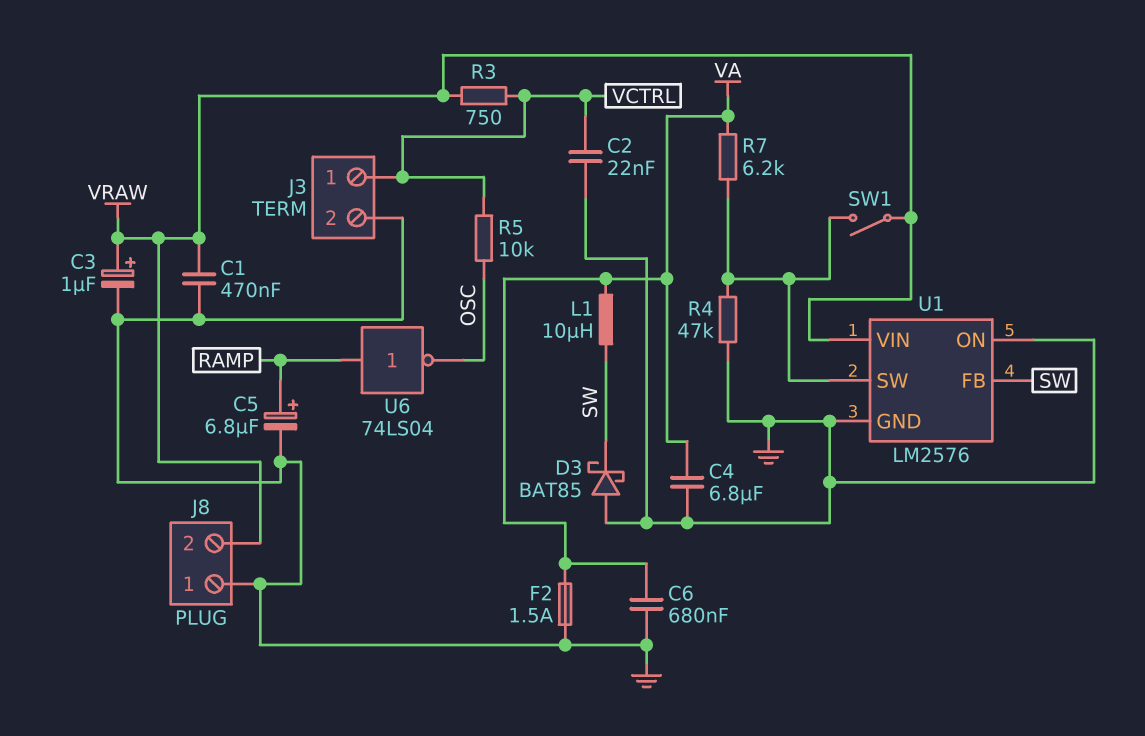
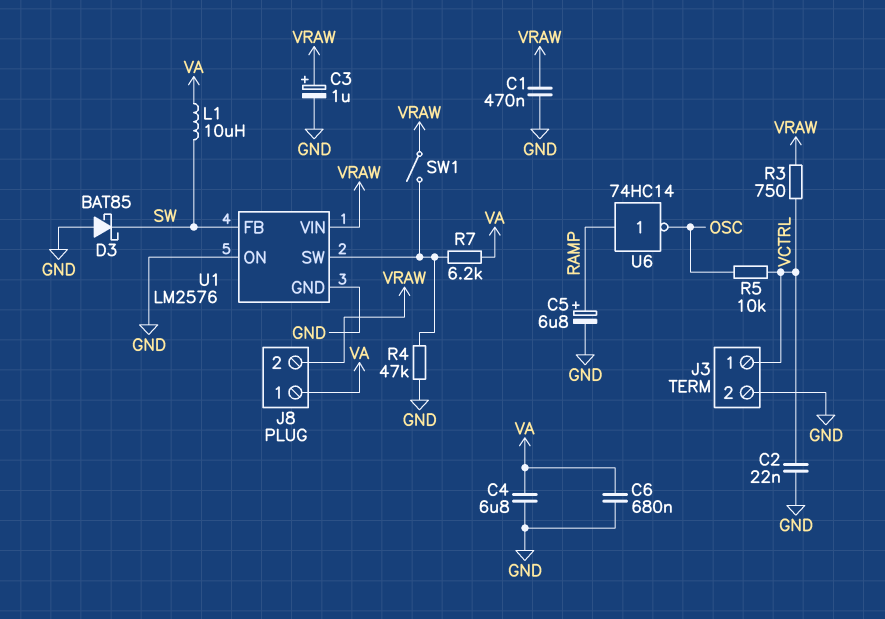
F2: 1.5A (GND, VA) -> none
J8 pin 1: GND -> VA
U6: NOT 74LS04 (in RAMP, out OSC) -> NOT 74HC14 (in RAMP, out OSC)

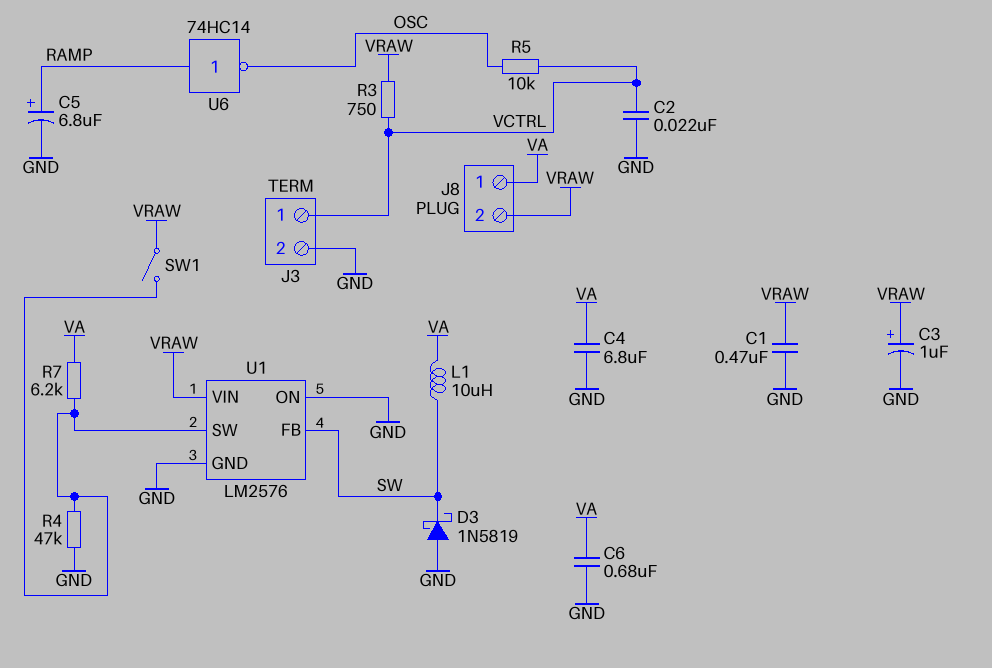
D3: schottky BAT85 (A GND, K SW) -> schottky 1N5819 (A GND, K SW)

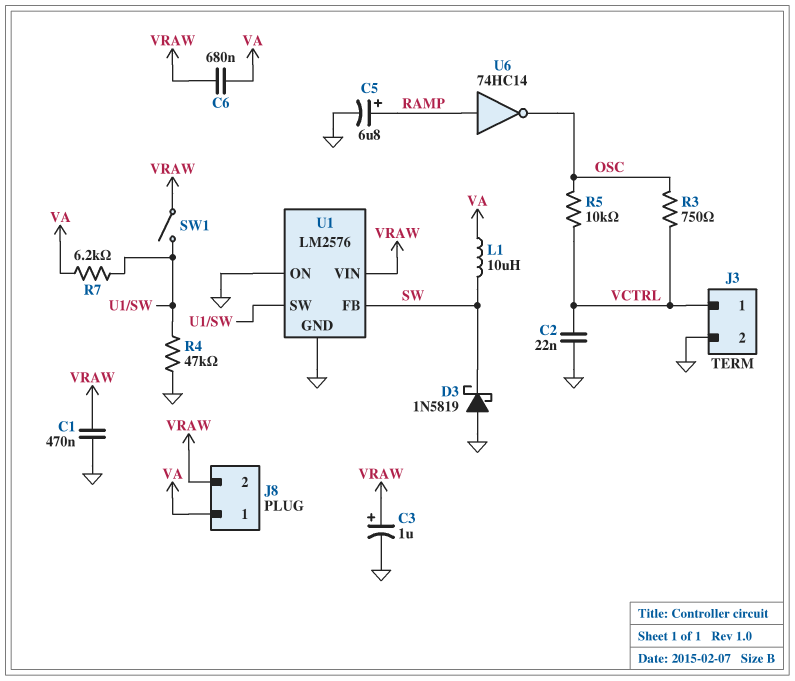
C4: 6.8uF (GND, VA) -> none
C6: 680nF (GND, VA) -> 680nF (VA, VRAW)
R3: 750 (VCTRL, VRAW) -> 750 (OSC, VCTRL)

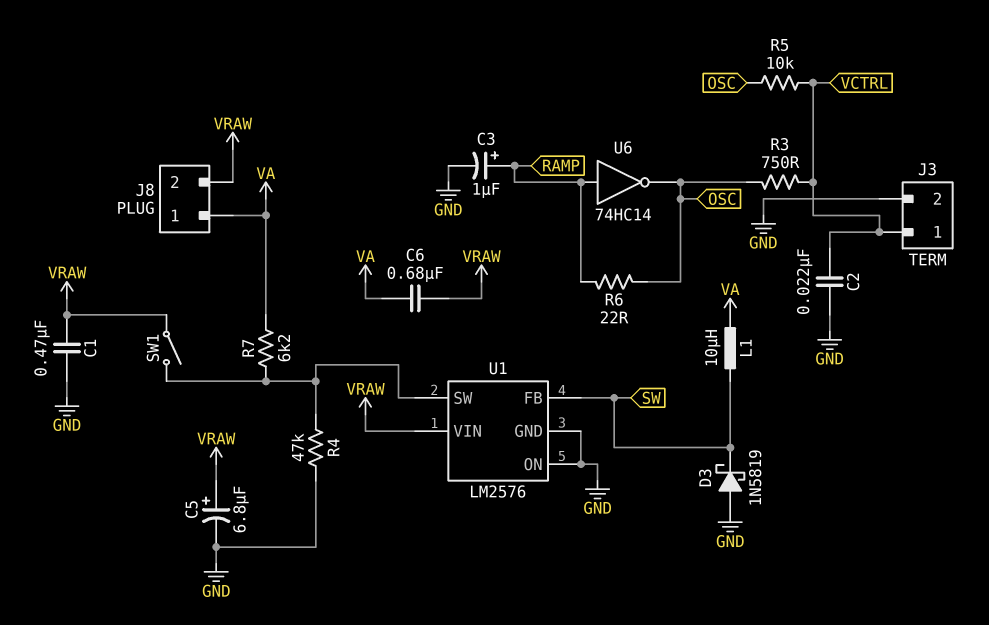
C3: 1uF (plus VRAW, minus GND) -> 1uF (plus RAMP, minus GND)
C5: 6.8uF (plus RAMP, minus GND) -> 6.8uF (plus VRAW, minus GND)
R6: none -> 22 (OSC, RAMP)

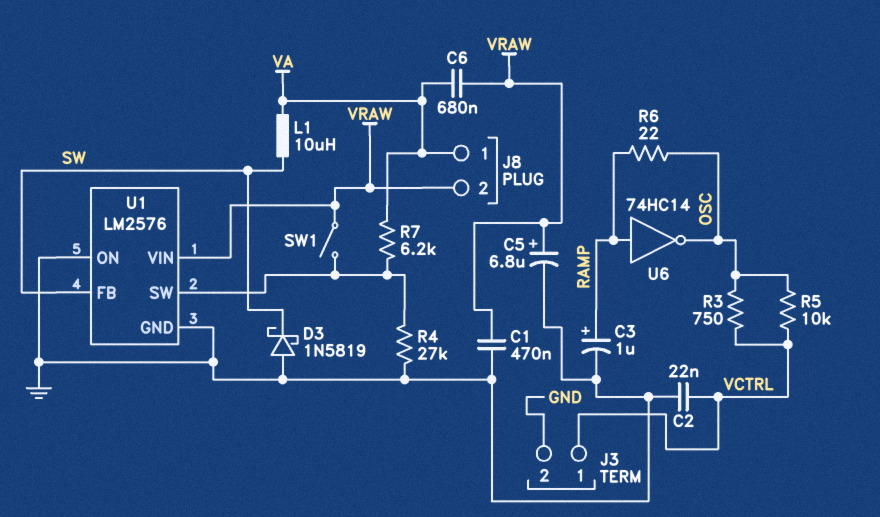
R4: 47k (GND, U1/SW) -> 27k (GND, U1/SW)

